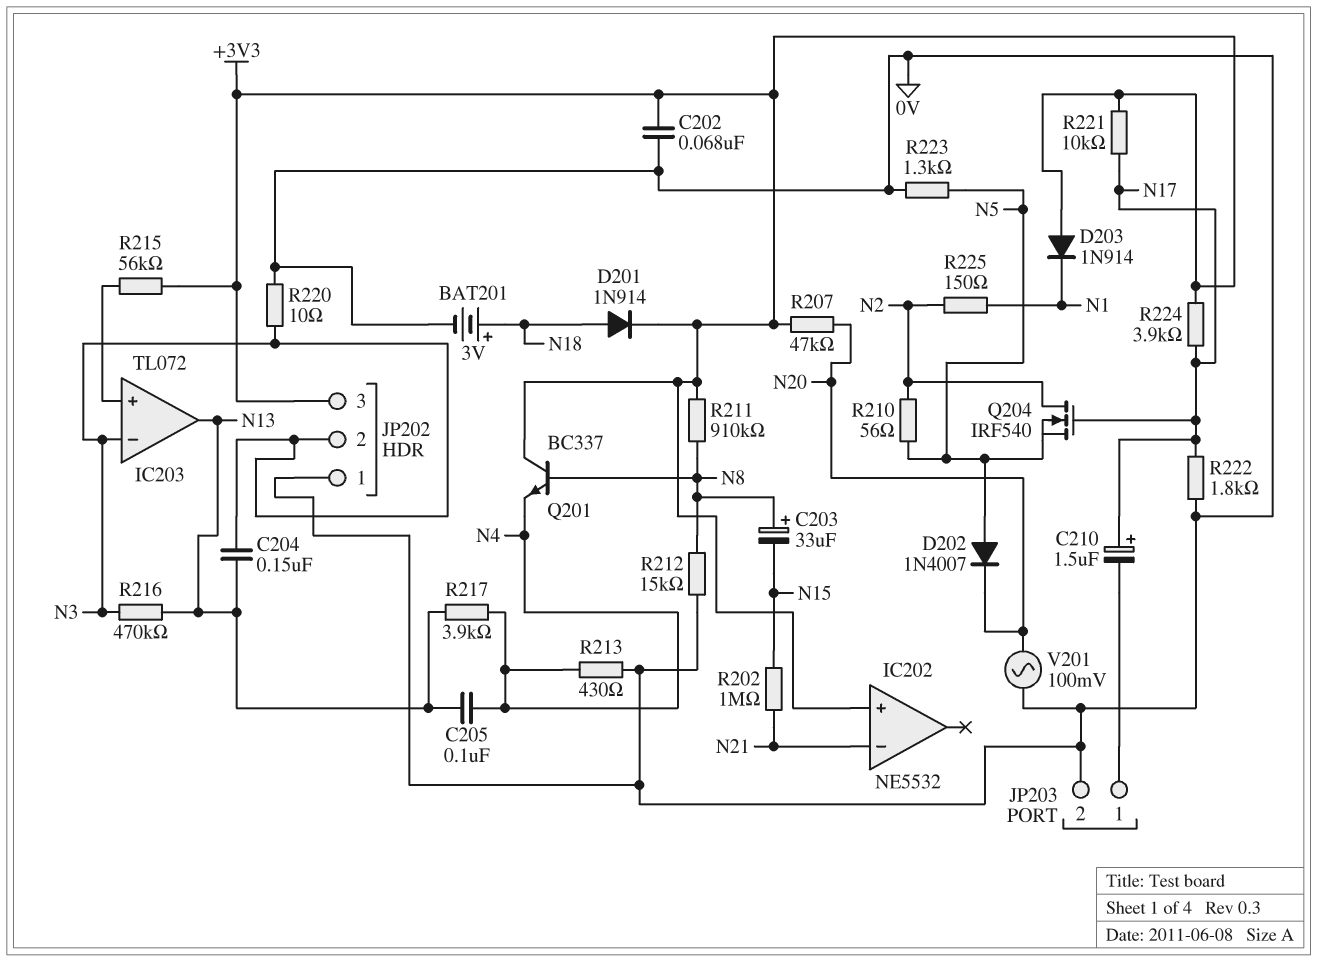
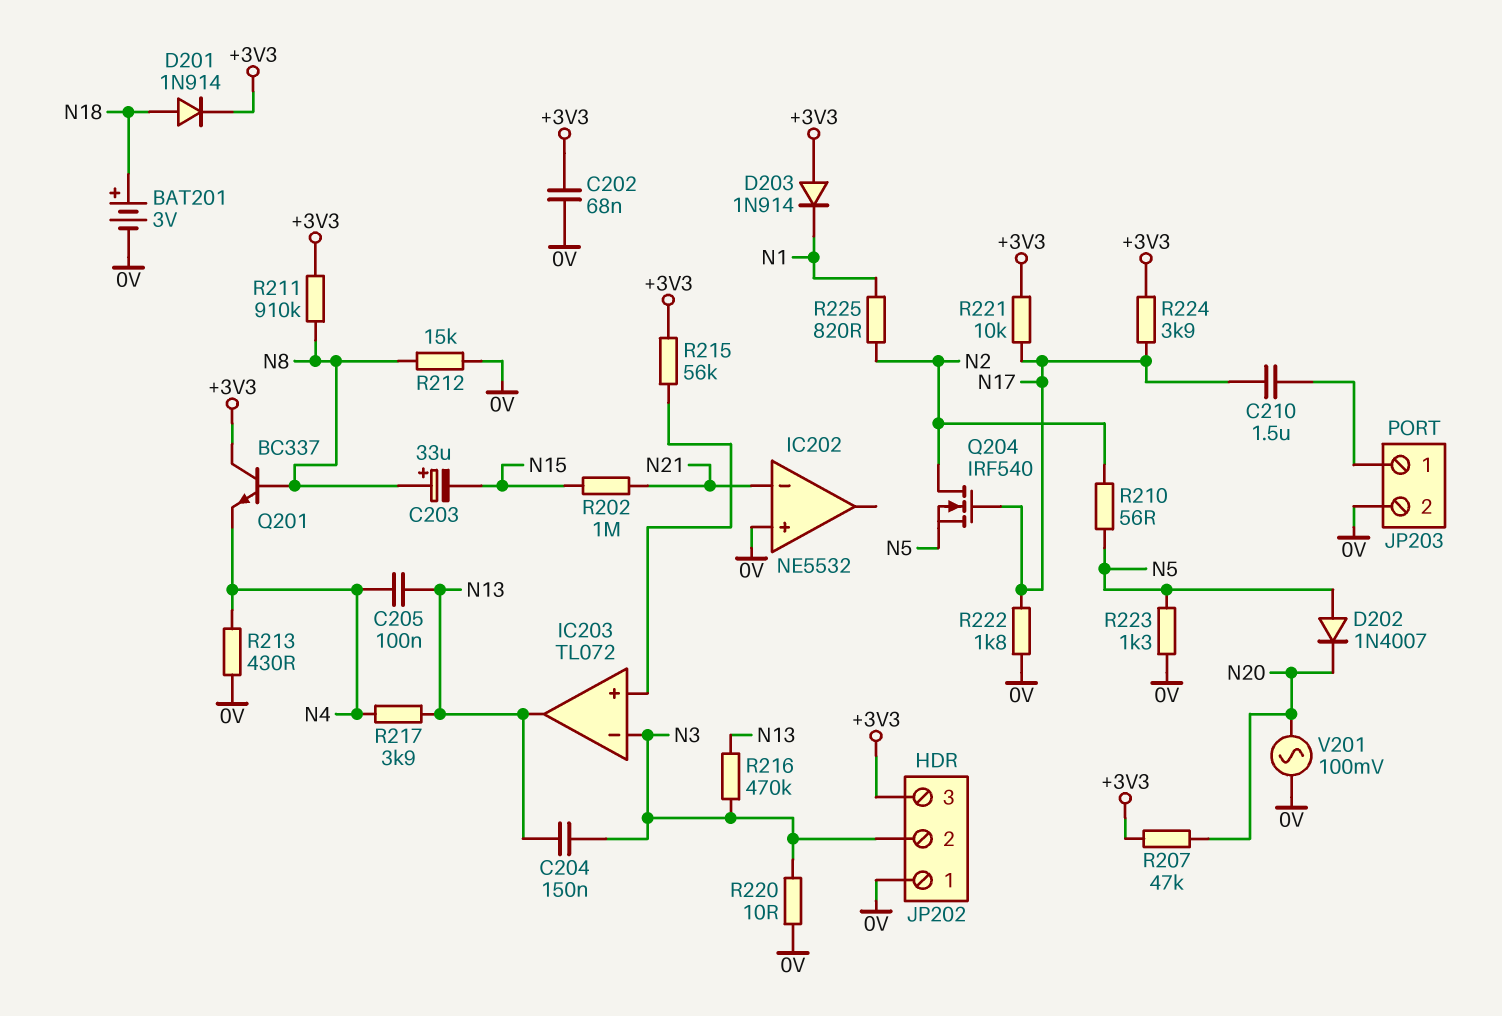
C210: 1.5uF (plus N17, minus JP203/1) -> 1.5uF (JP203/1, N17)
IC202 pin in+: +3V3 -> 0V
R225: 150 (N1, N2) -> 820 (N1, N2)

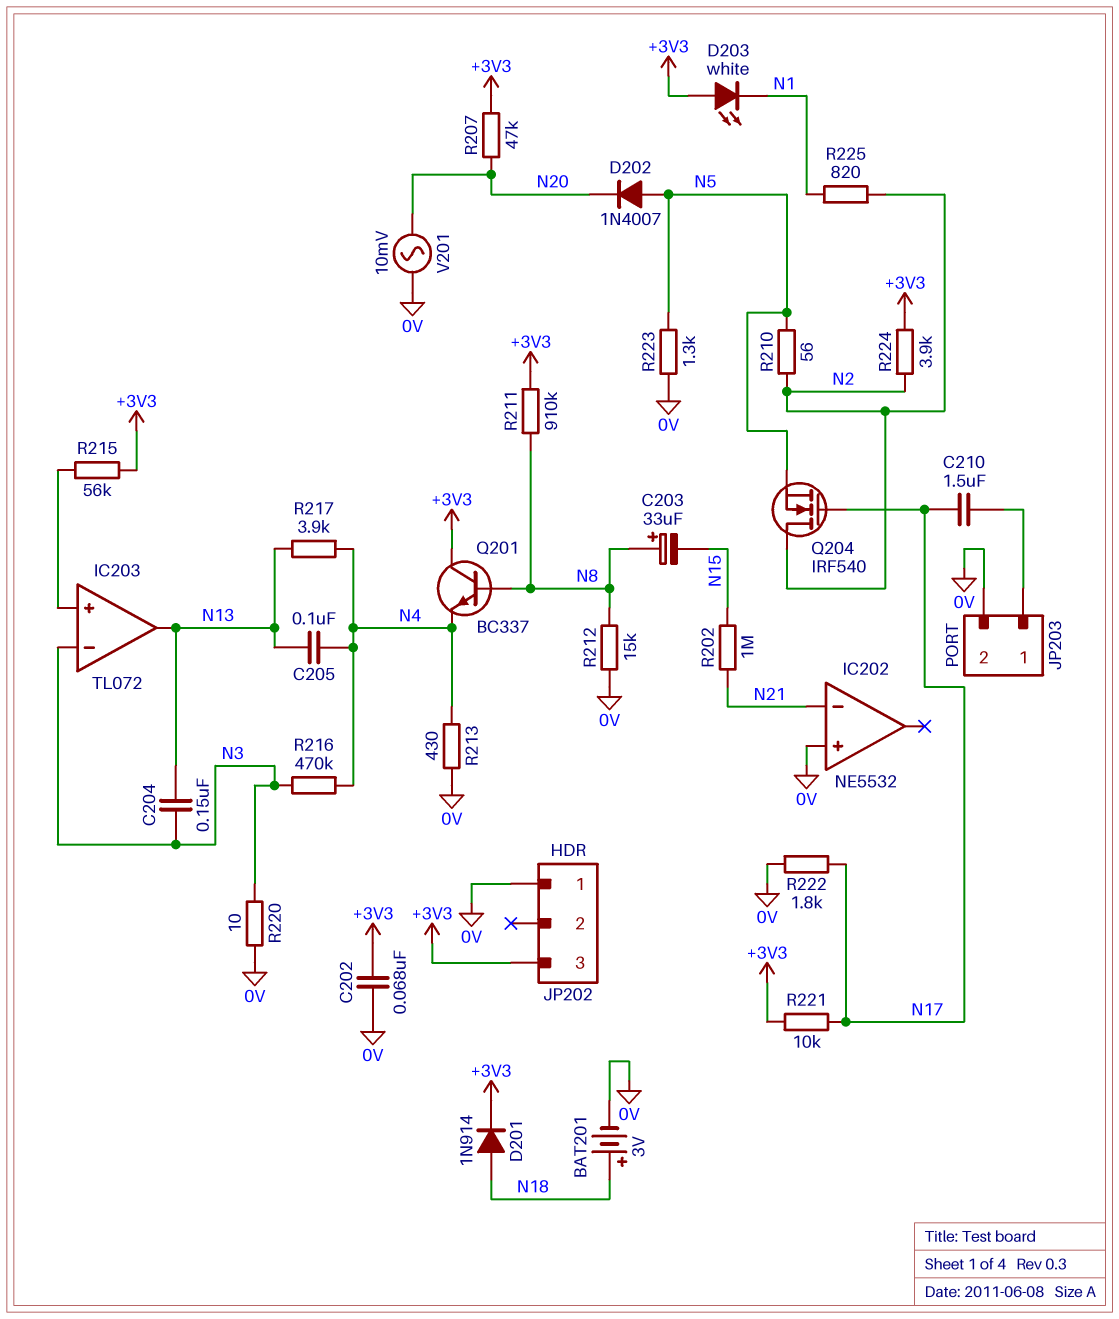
D203: diode 1N914 (A +3V3, K N1) -> LED white (A +3V3, K N1)
JP202 pin 2: N3 -> none
R216: 470k (N3, N13) -> 470k (N3, N4)
R224: 3.9k (+3V3, N17) -> 3.9k (+3V3, N2)
V201: AC 100mV (0V, N20) -> AC 10mV (0V, N20)

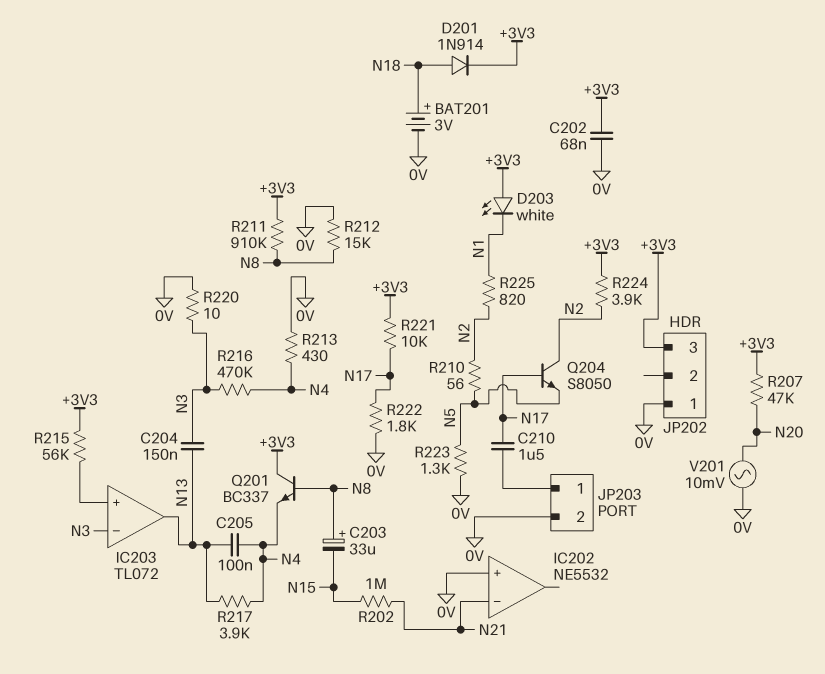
D202: diode 1N4007 (A N5, K N20) -> none
Q204: NMOS IRF540 (G N17, D N2, S N5) -> NPN S8050 (B N17, C N2, E N5)

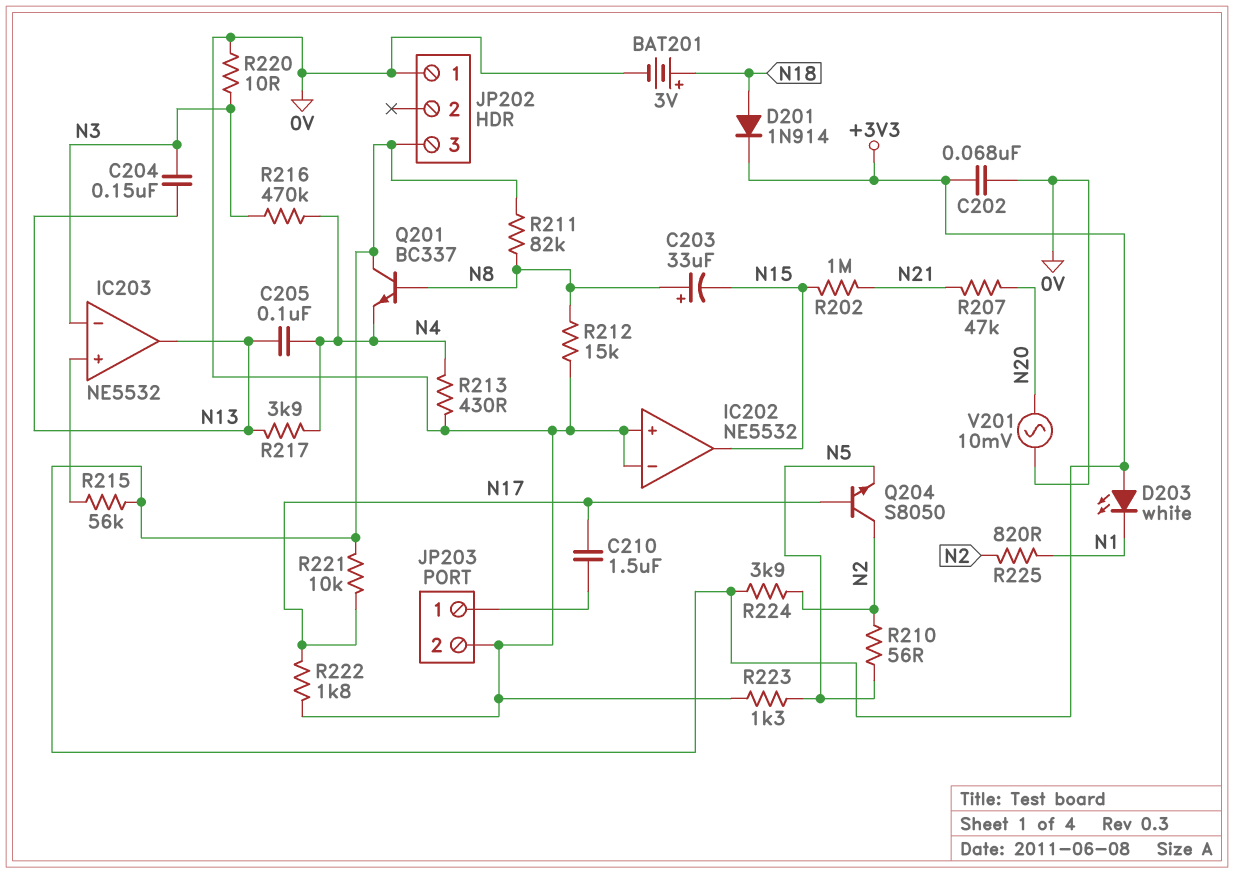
IC202 pin in-: N21 -> 0V
IC202 pin out: none -> N15
IC203: TL072 -> NE5532
R207: 47k (+3V3, N20) -> 47k (N20, N21)
R211: 910k (+3V3, N8) -> 82k (+3V3, N8)

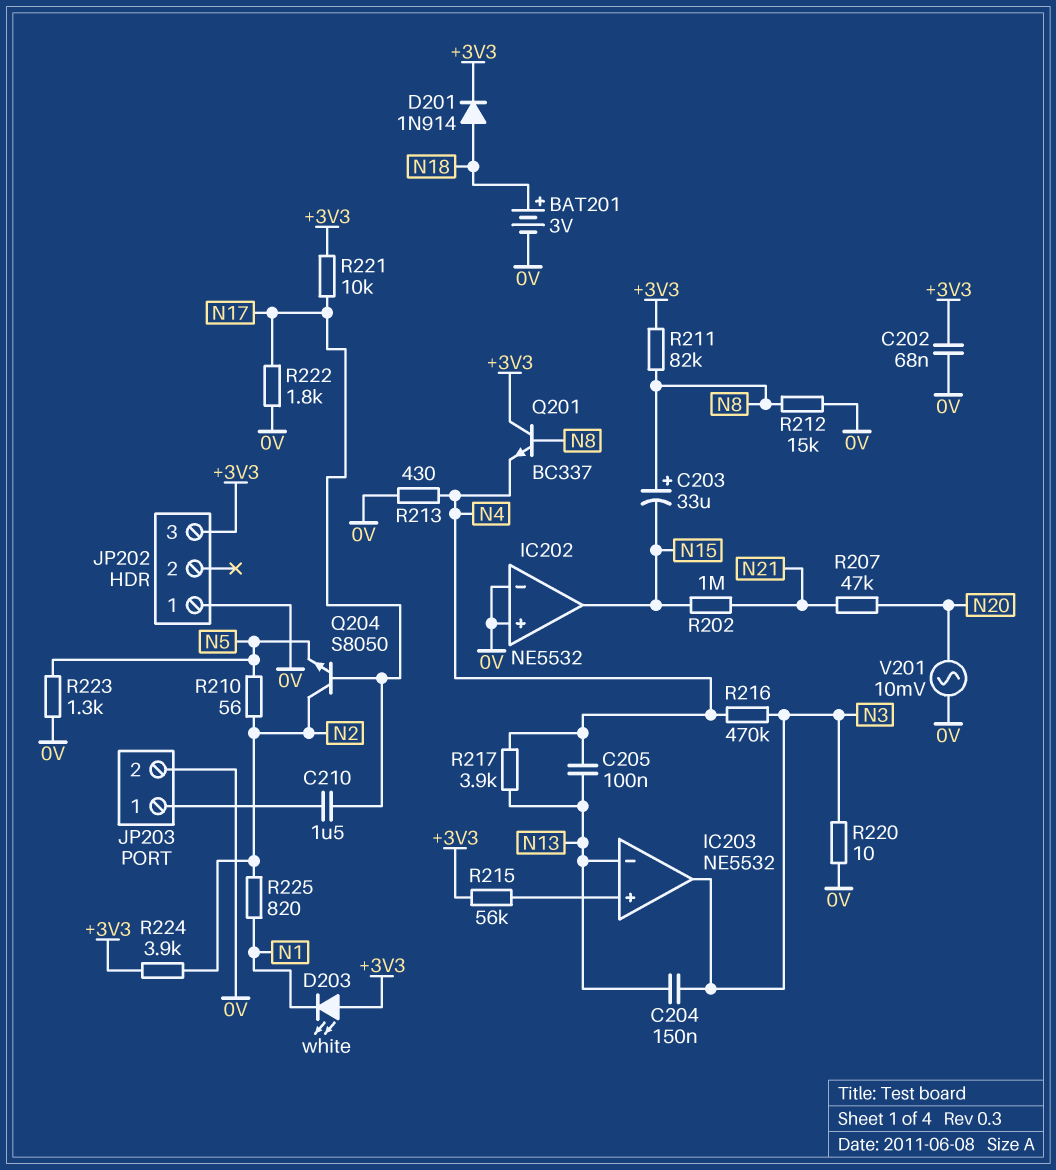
IC203 pin in-: N3 -> N13
IC203 pin out: N13 -> N3

